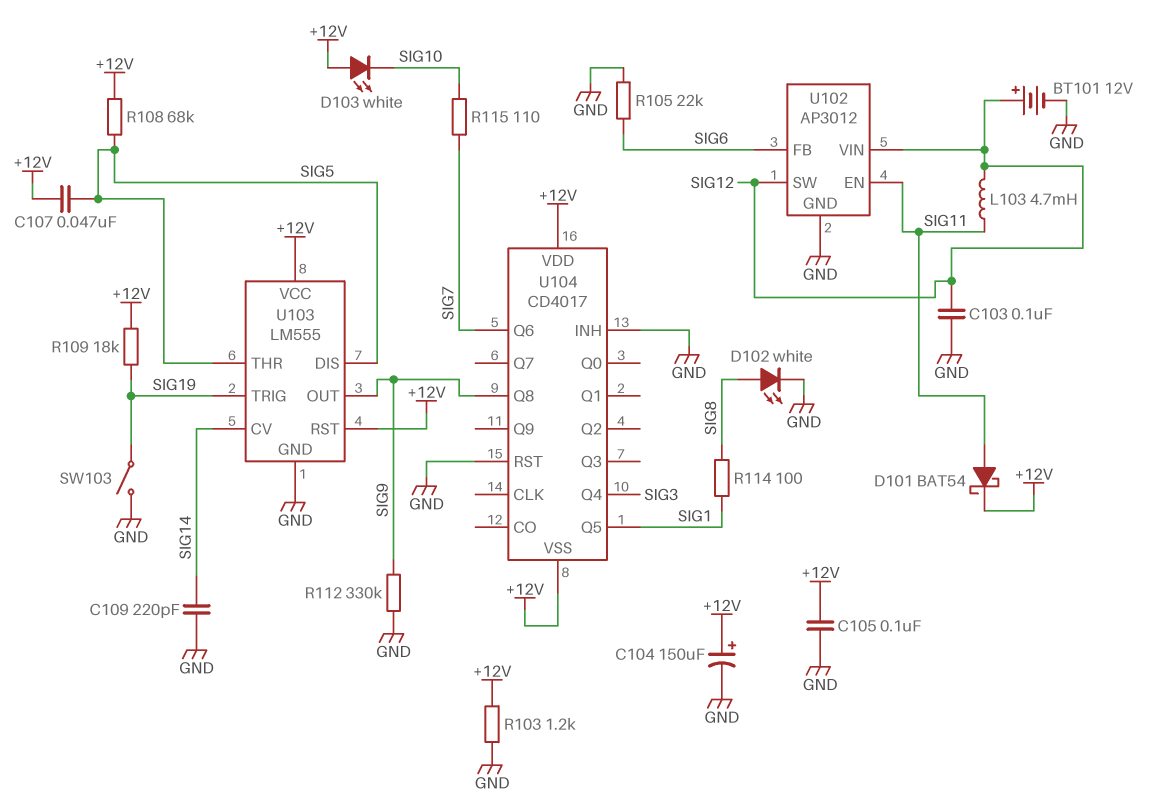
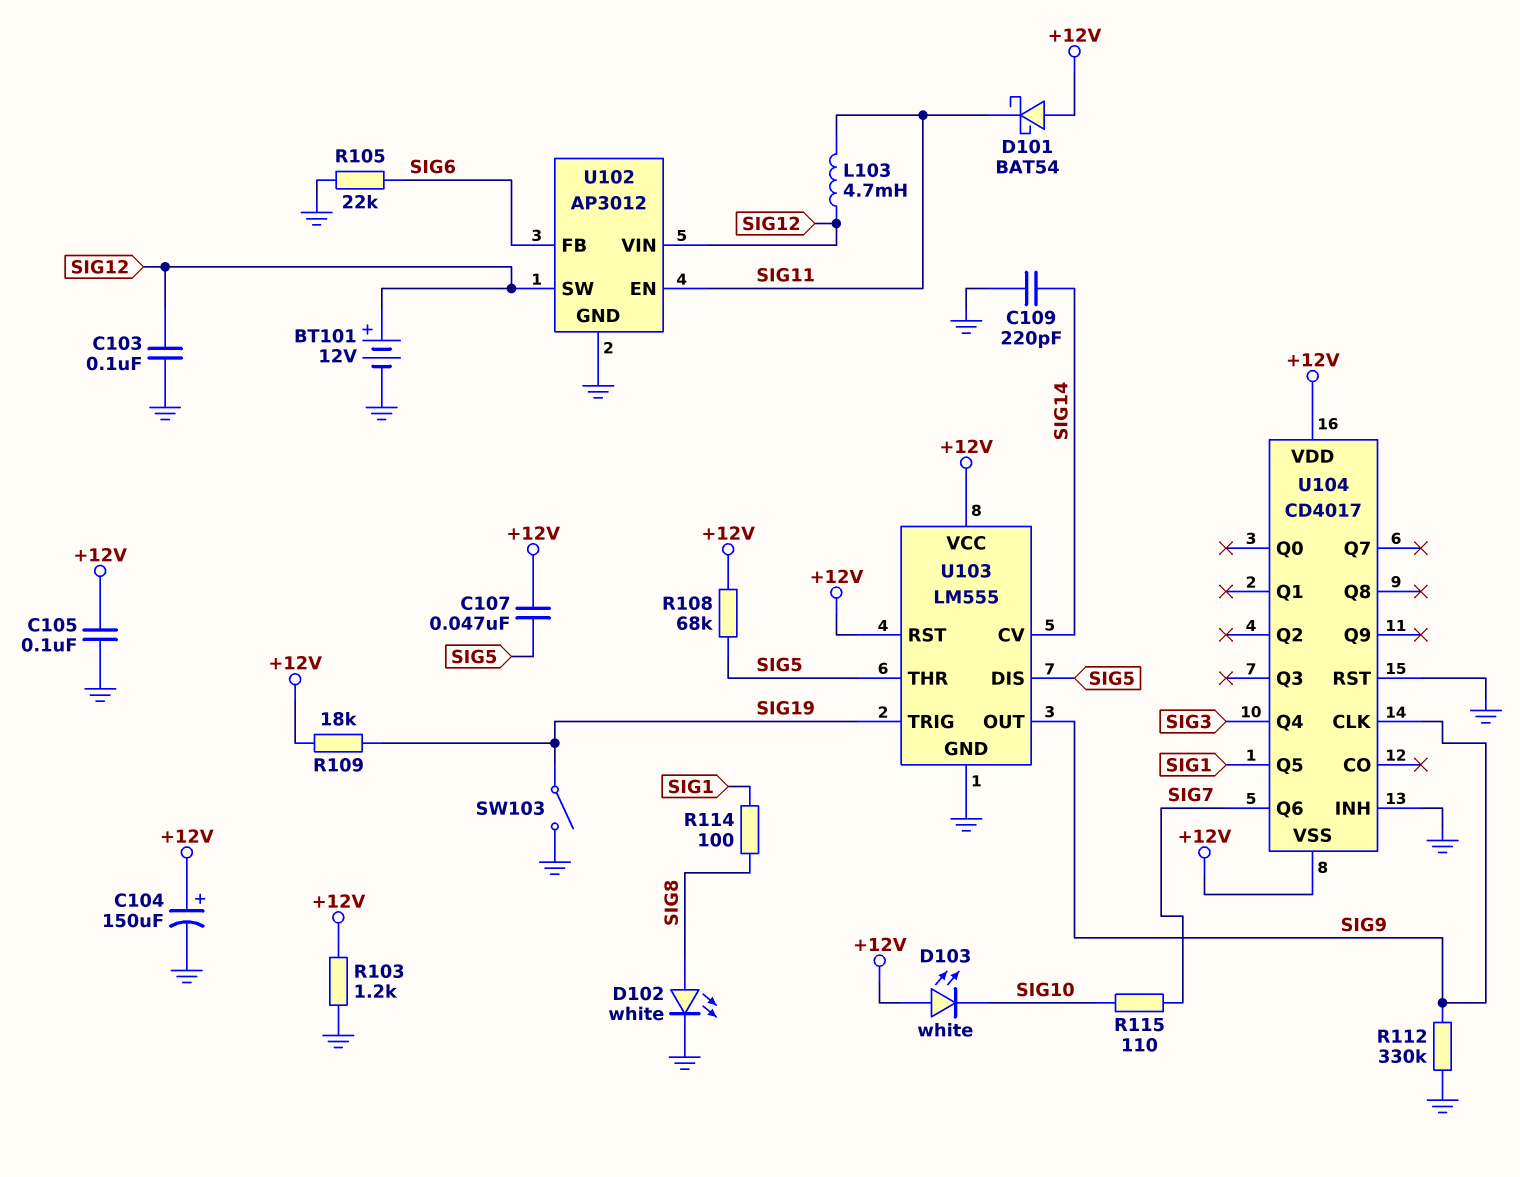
D101: schottky BAT54 (A SIG11, K +12V) -> schottky BAT54 (A +12V, K SIG11)
U104 pin CLK: none -> SIG9
U104 pin Q8: SIG9 -> none

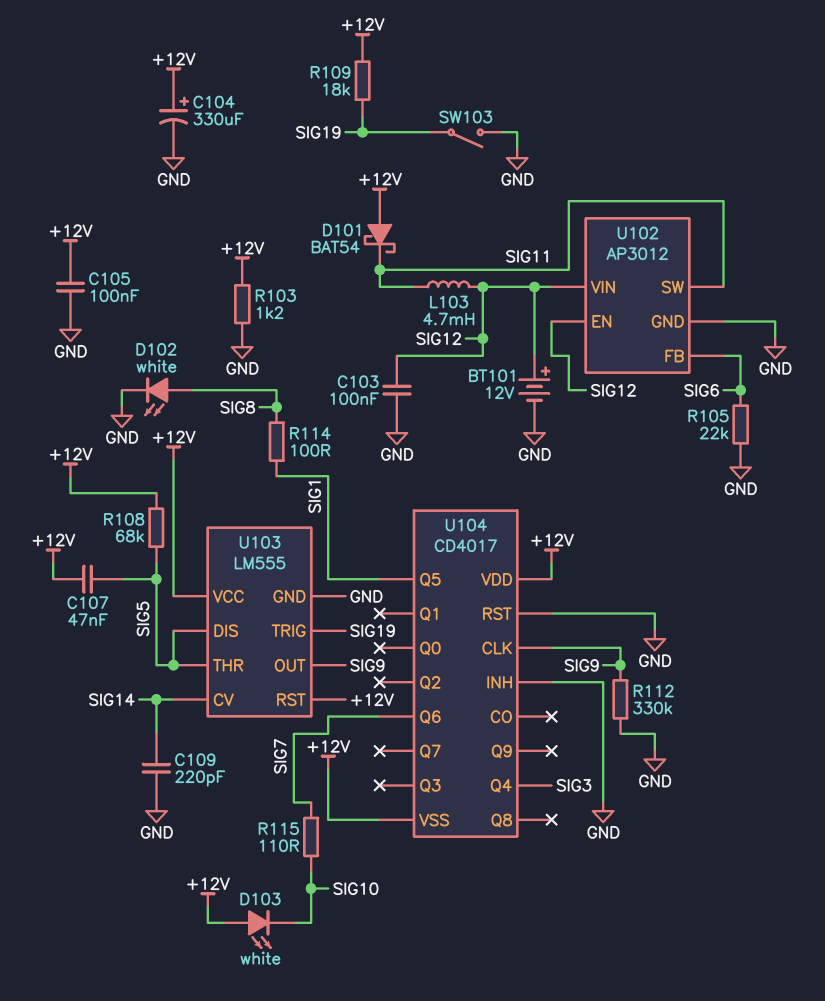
C104: 150uF (plus +12V, minus GND) -> 330uF (plus +12V, minus GND)
U102 pin EN: SIG11 -> SIG12
U102 pin SW: SIG12 -> SIG11

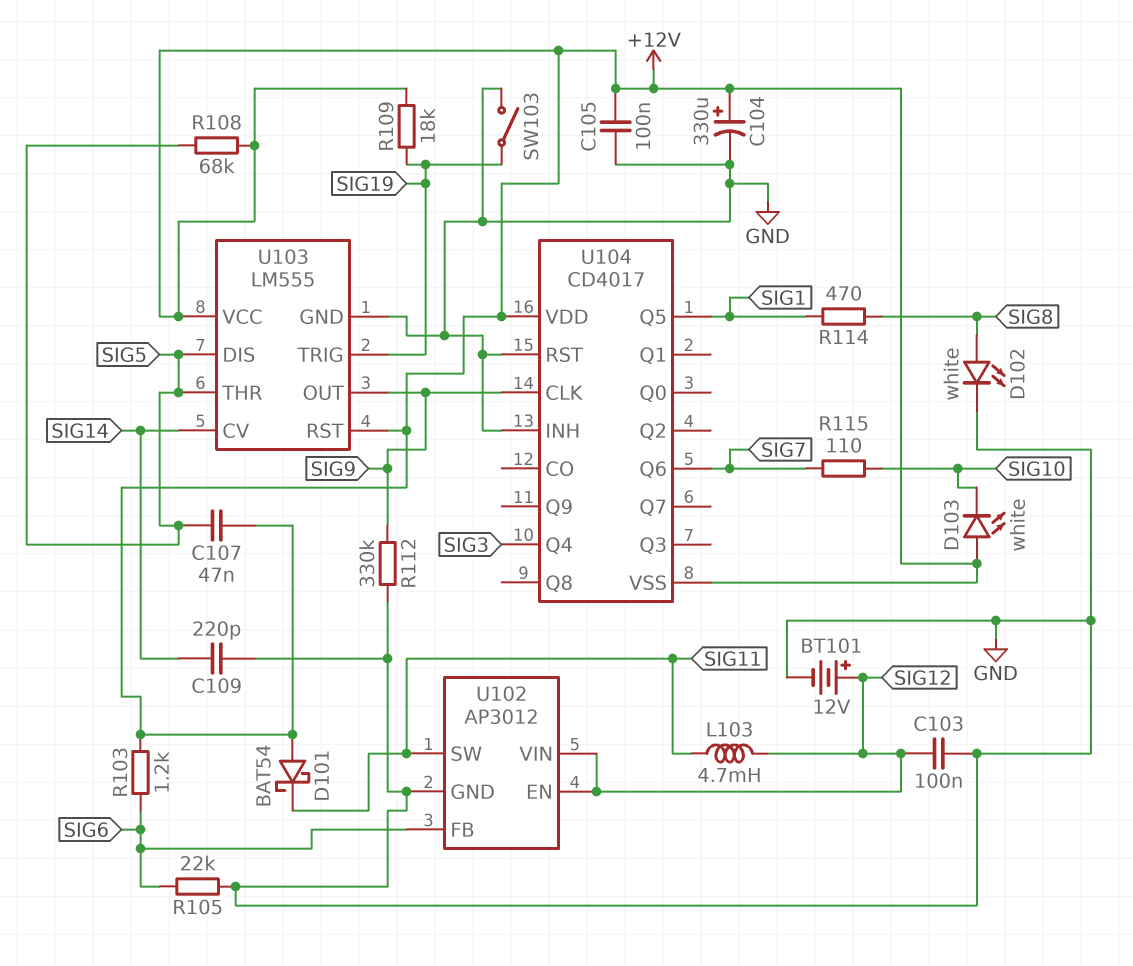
R103: 1.2k (+12V, GND) -> 1.2k (+12V, SIG6)
R114: 100 (SIG1, SIG8) -> 470 (SIG1, SIG8)

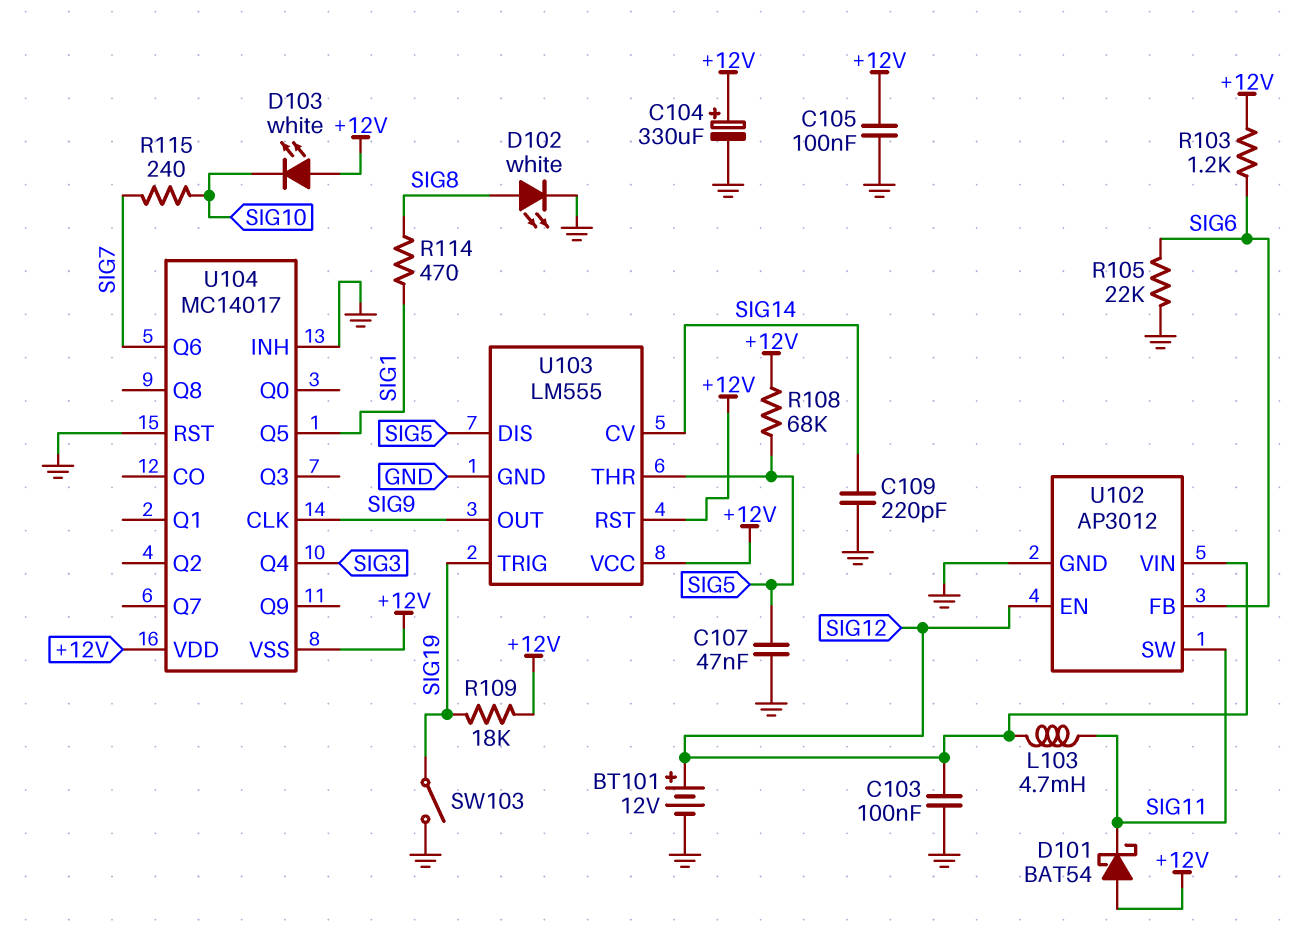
C107: 47nF (+12V, SIG5) -> 47nF (GND, SIG5)
R112: 330k (GND, SIG9) -> none
R115: 110 (SIG7, SIG10) -> 240 (SIG7, SIG10)
U104: CD4017 -> MC14017

